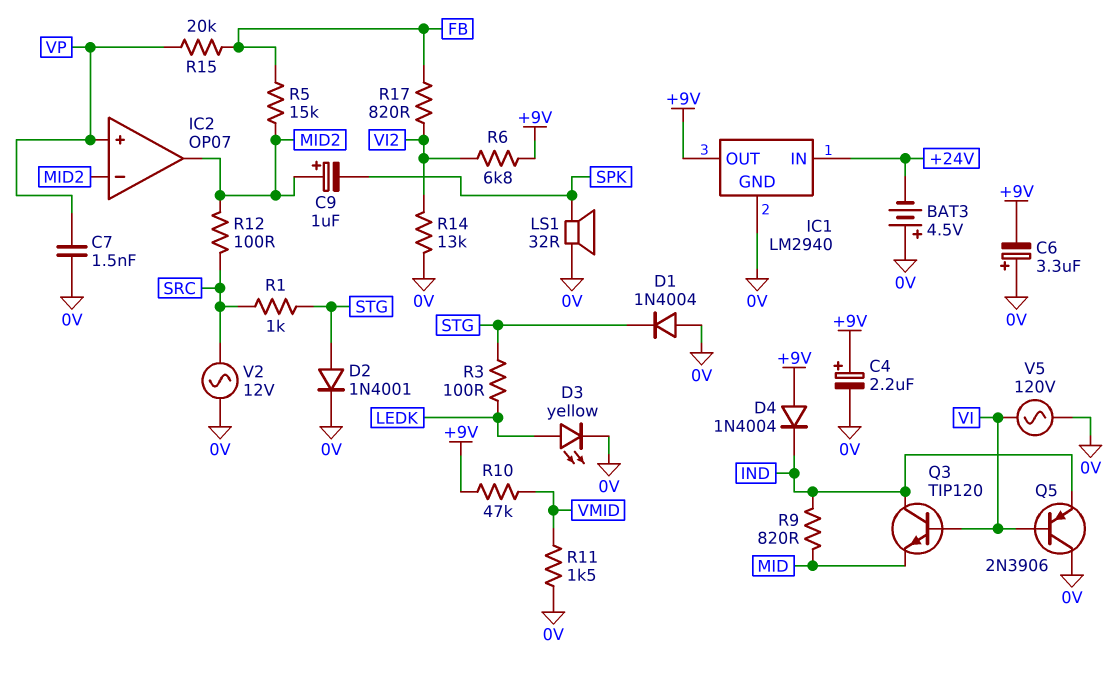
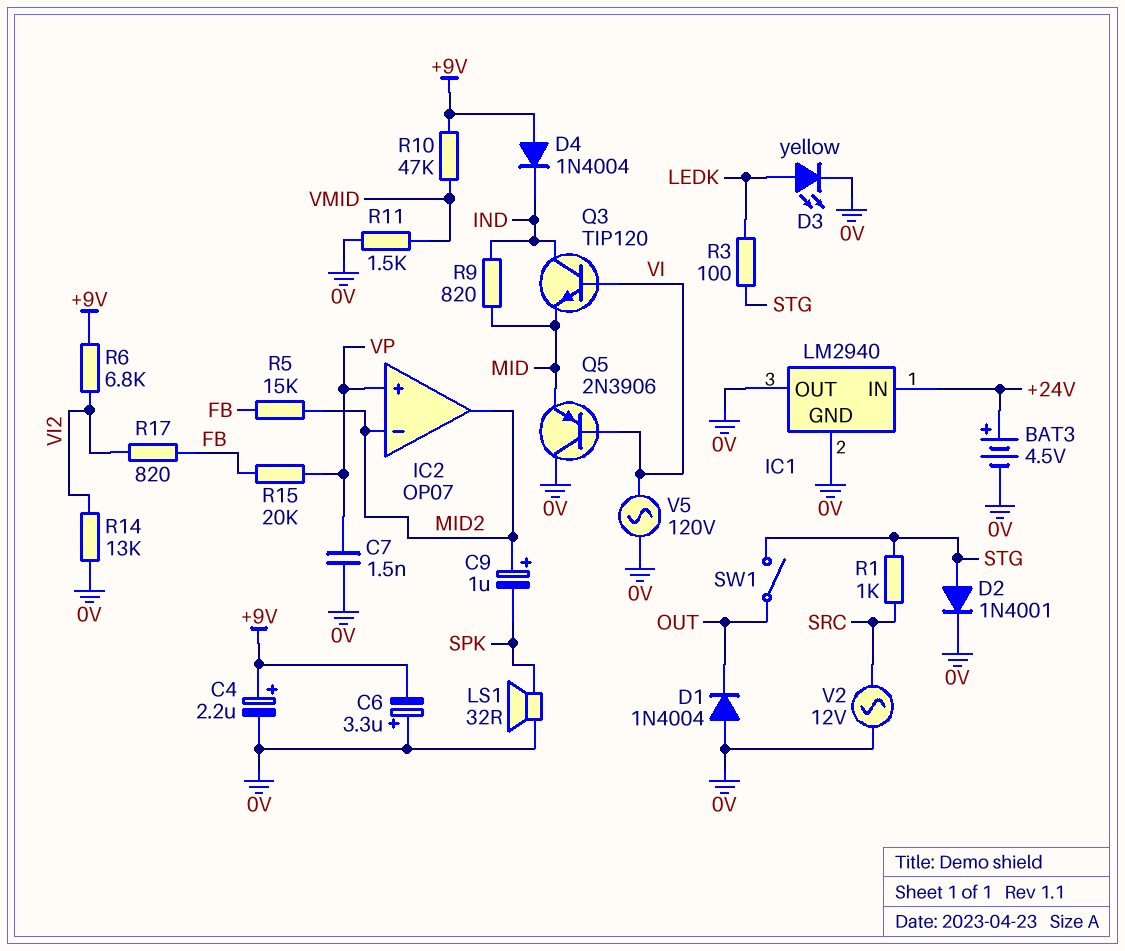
BAT3: 4.5V (plus 0V, minus +24V) -> 4.5V (plus +24V, minus 0V)
D1: diode 1N4004 (A 0V, K STG) -> diode 1N4004 (A 0V, K OUT)
IC1 pin OUT: +9V -> 0V
Q5: PNP 2N3906 (B VI, C 0V, E IND) -> PNP 2N3906 (B VI, C 0V, E MID)
R12: 100 (MID2, SRC) -> none
SW1: none -> switch (OUT, STG)

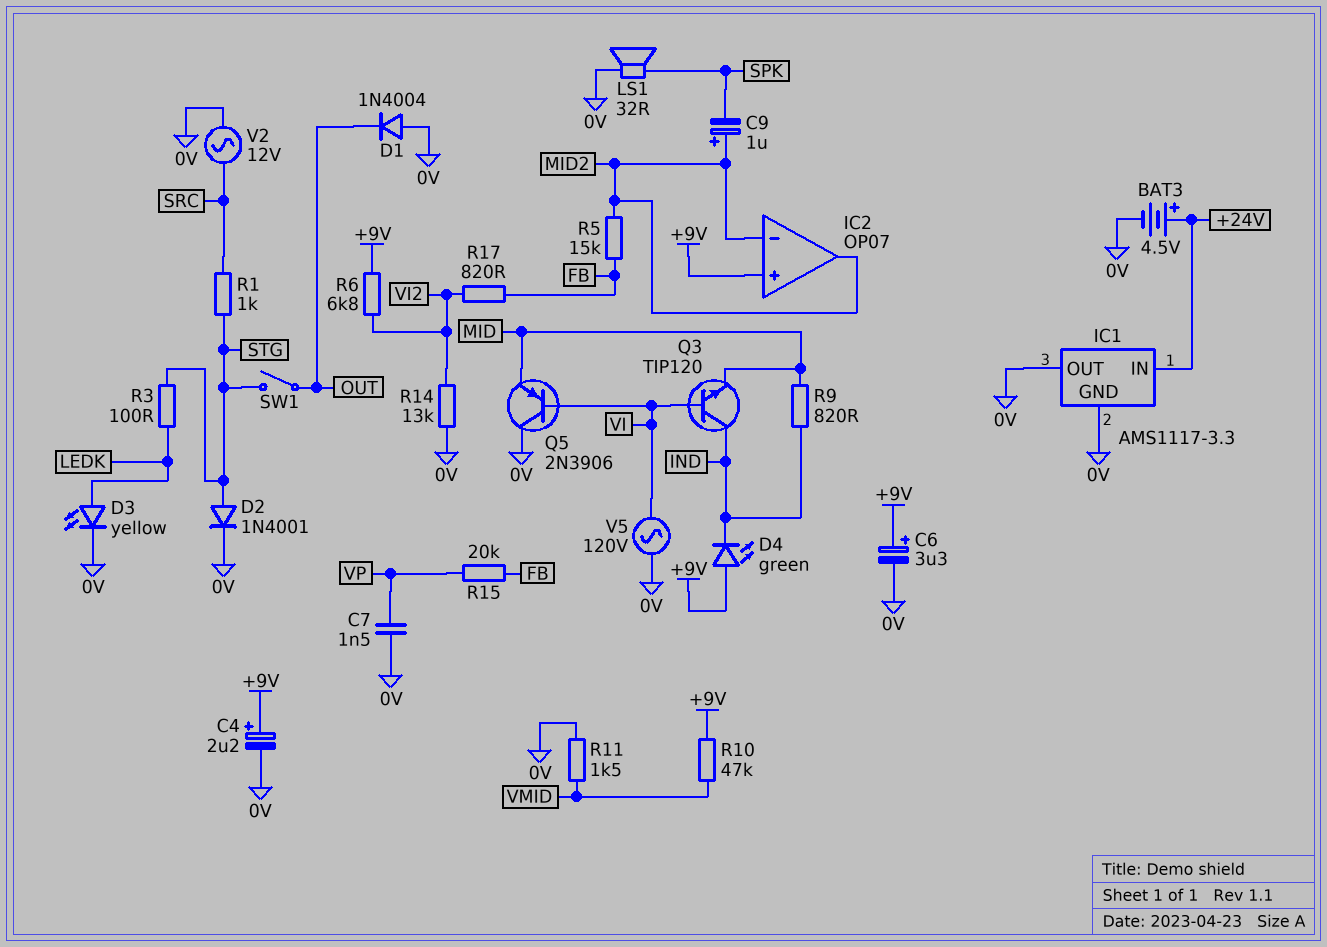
C6: 3.3uF (plus 0V, minus +9V) -> 3.3uF (plus +9V, minus 0V)
D4: diode 1N4004 (A +9V, K IND) -> LED green (A +9V, K IND)
IC1: LM2940 -> AMS1117-3.3
IC2 pin in+: VP -> +9V

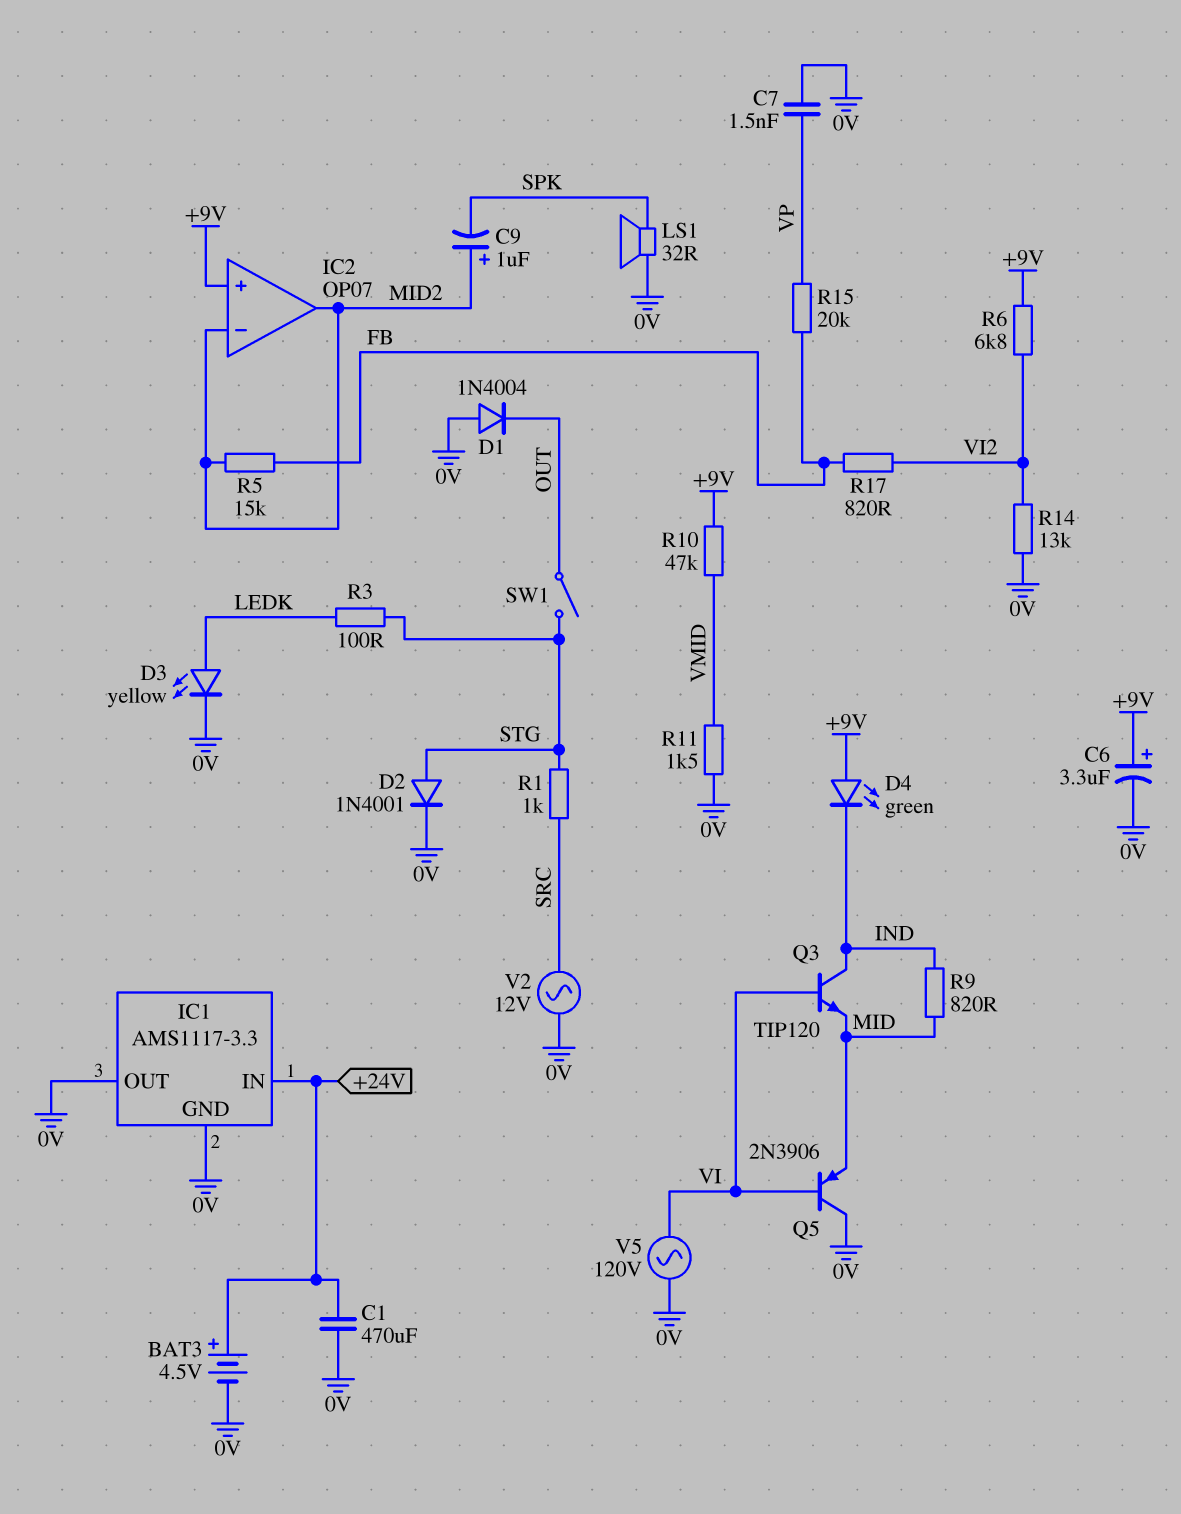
C1: none -> 470uF (+24V, 0V)
C4: 2.2uF (plus +9V, minus 0V) -> none

